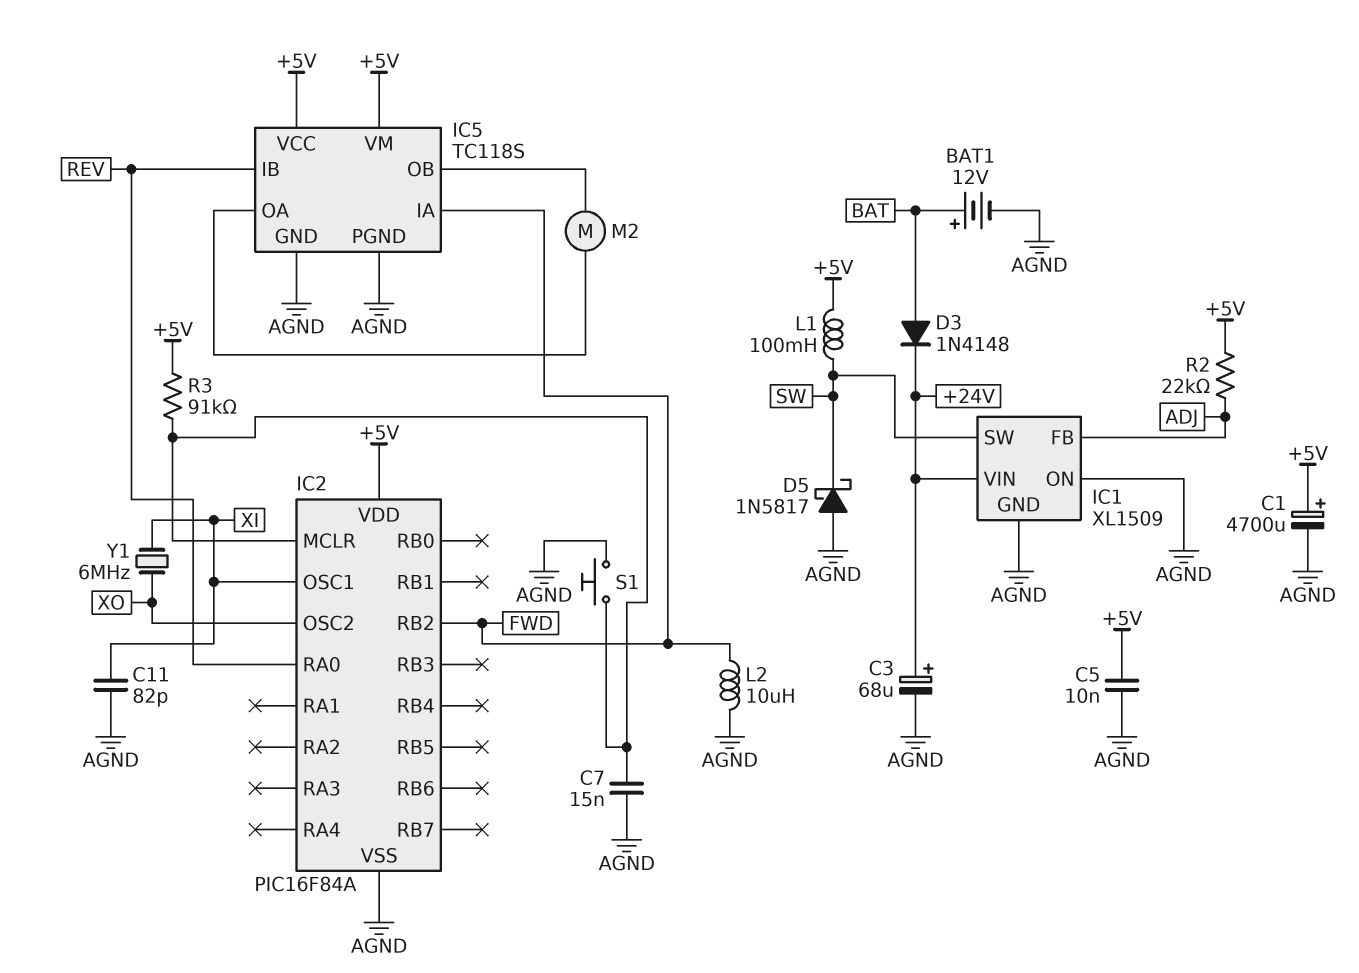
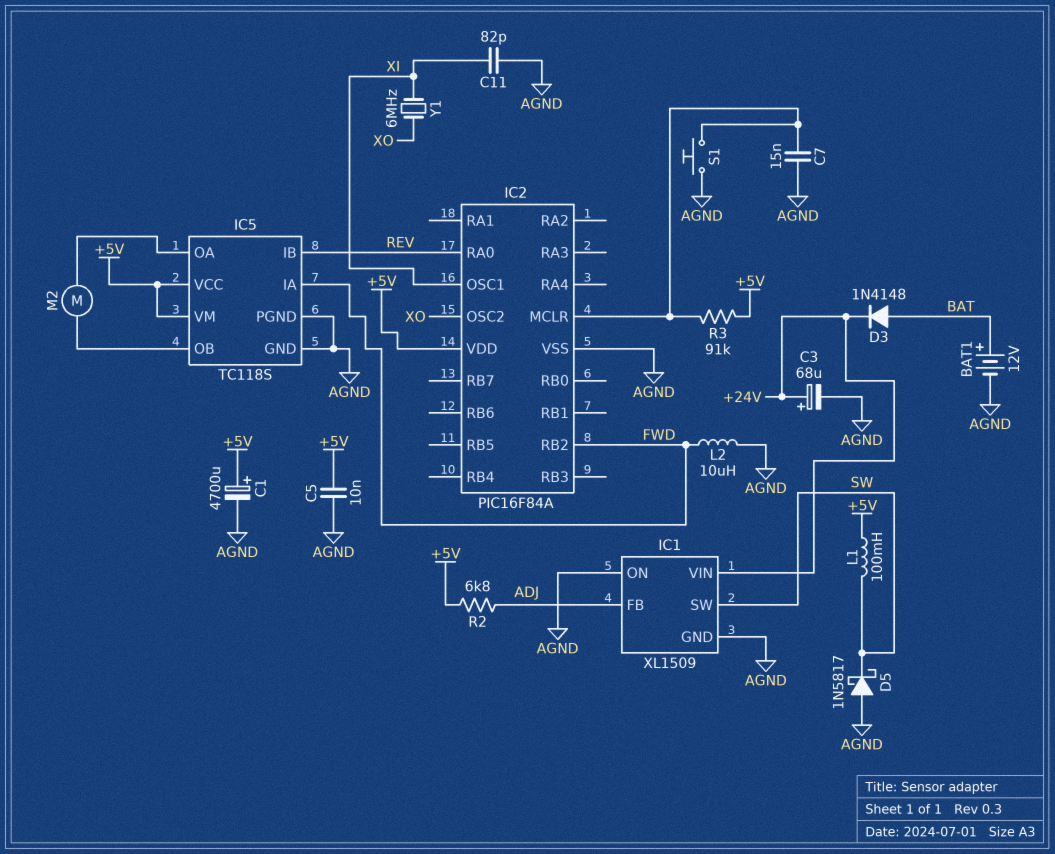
R2: 22k (+5V, ADJ) -> 6.8k (+5V, ADJ)

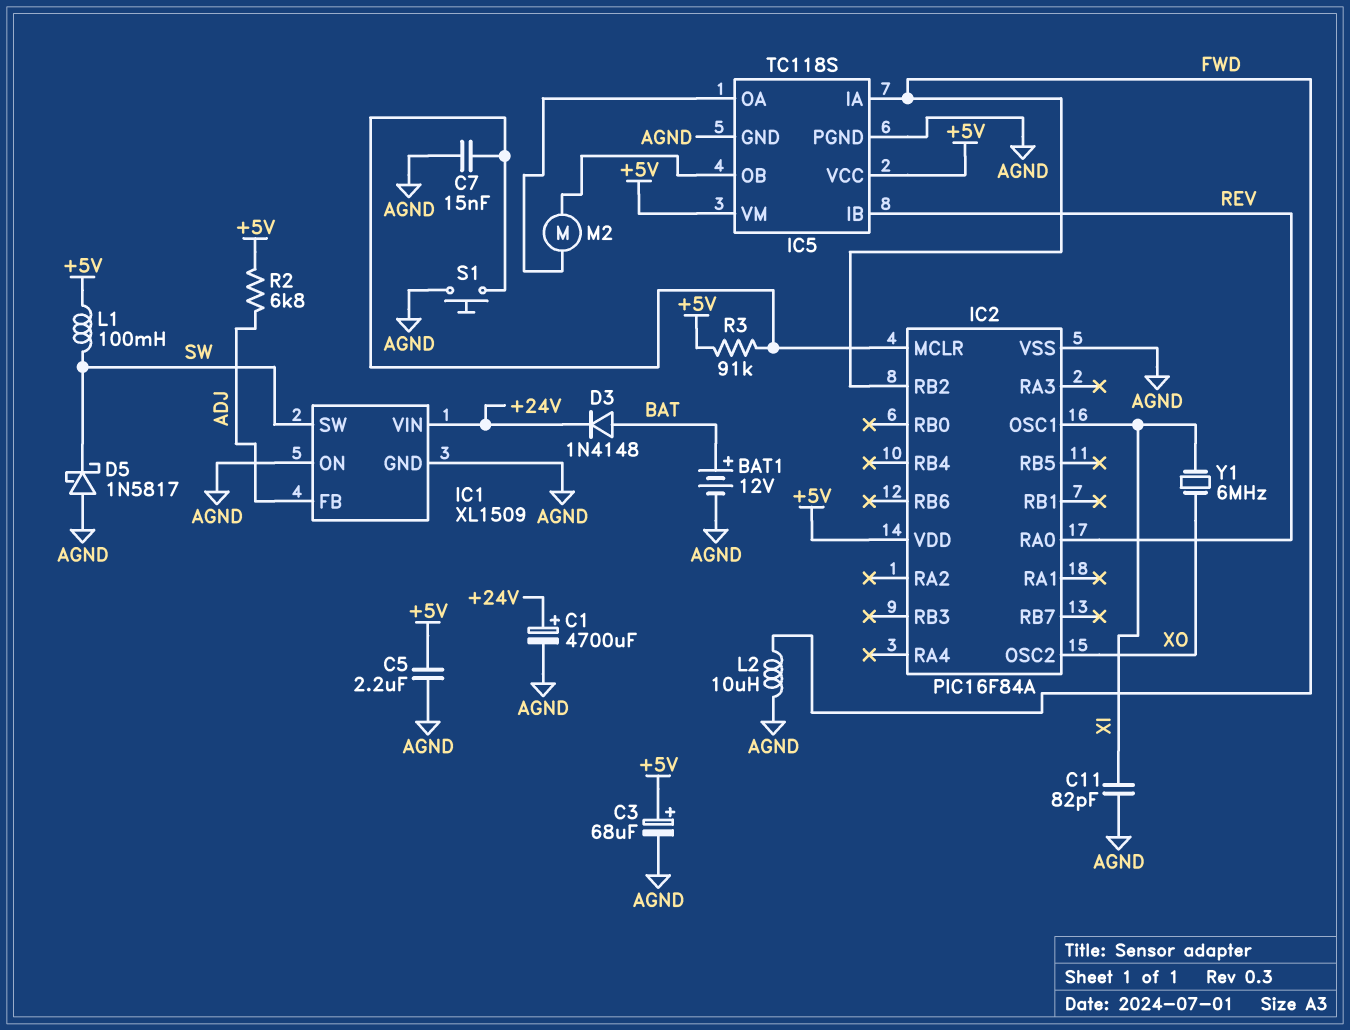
C1: 4700uF (plus +5V, minus AGND) -> 4700uF (plus +24V, minus AGND)
C3: 68uF (plus +24V, minus AGND) -> 68uF (plus +5V, minus AGND)
C5: 10nF (+5V, AGND) -> 2.2uF (+5V, AGND)

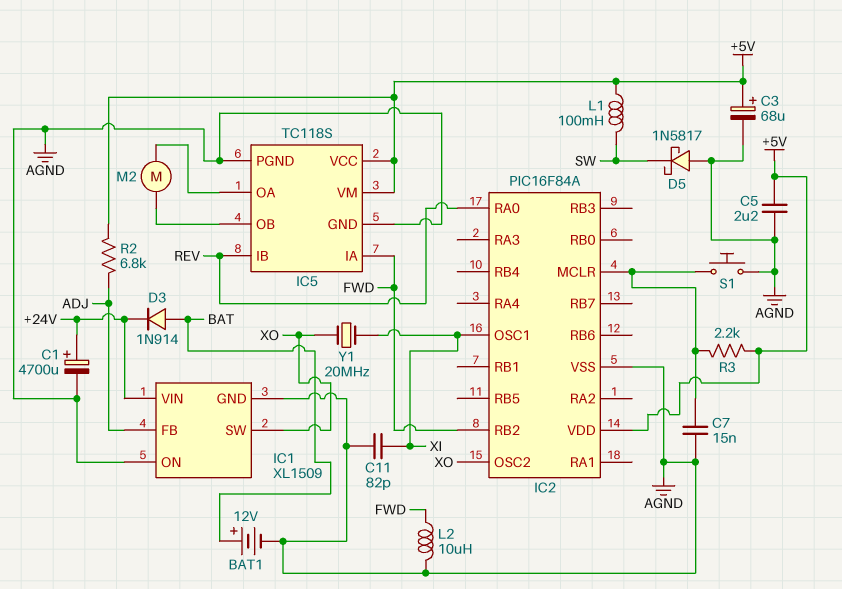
D3: diode 1N4148 (A BAT, K +24V) -> diode 1N914 (A BAT, K +24V)
IC1 pin SW: SW -> XO
R3: 91k (+5V, IC2/MCLR) -> 2.2k (+5V, IC2/MCLR)
Y1: 6MHz (XI, XO) -> 20MHz (XI, XO)

